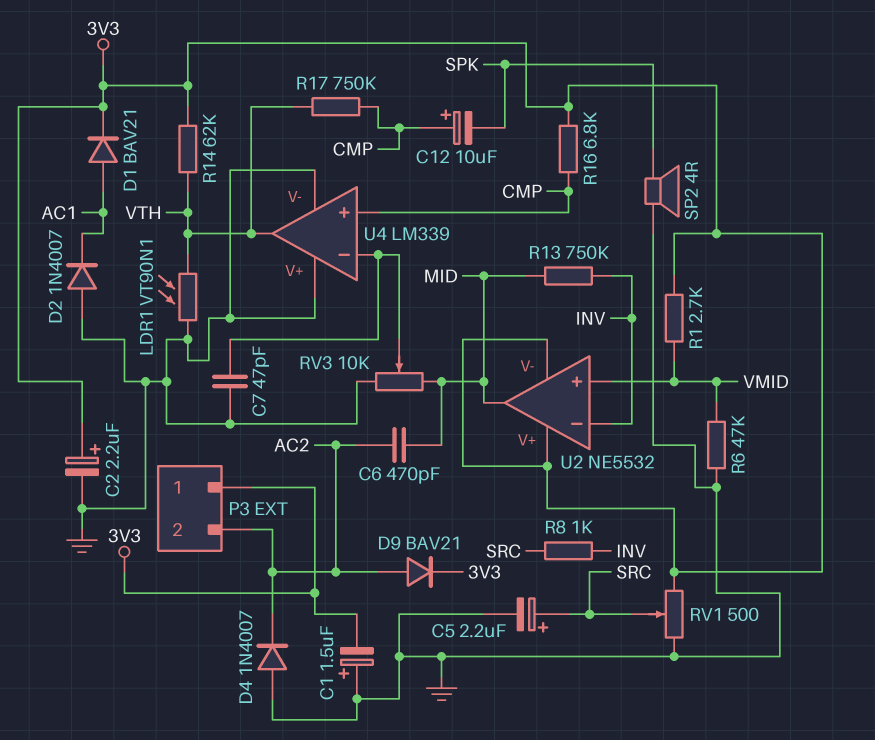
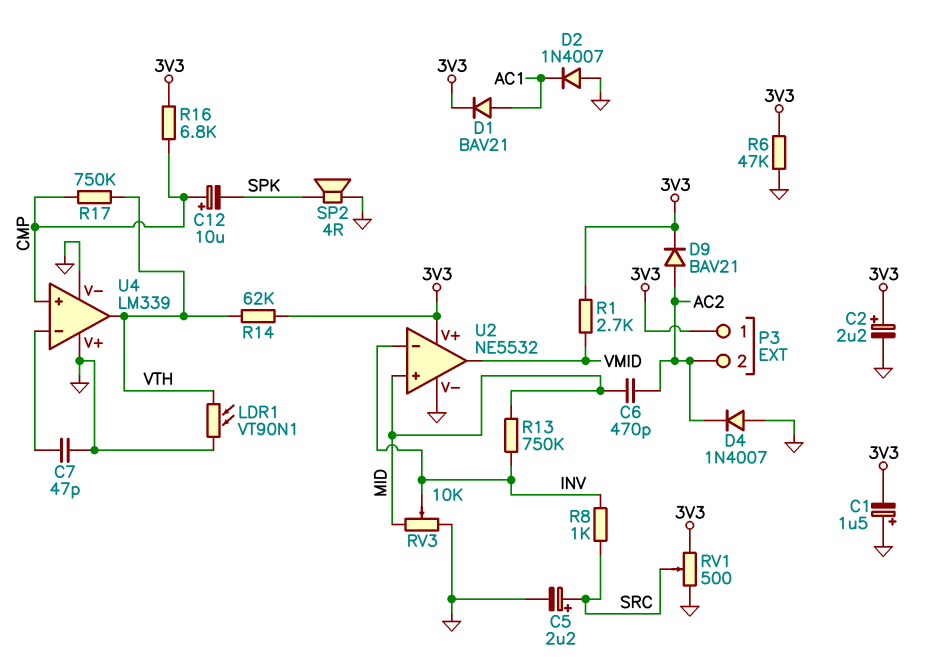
R6: 47k (GND, VMID) -> 47k (3V3, GND)
RV3: 10k (GND, MID, wiper U4/in-) -> 10k (GND, MID, wiper INV)
U2 pin V-: 3V3 -> GND
U2 pin in+: VMID -> MID
U2 pin out: MID -> VMID

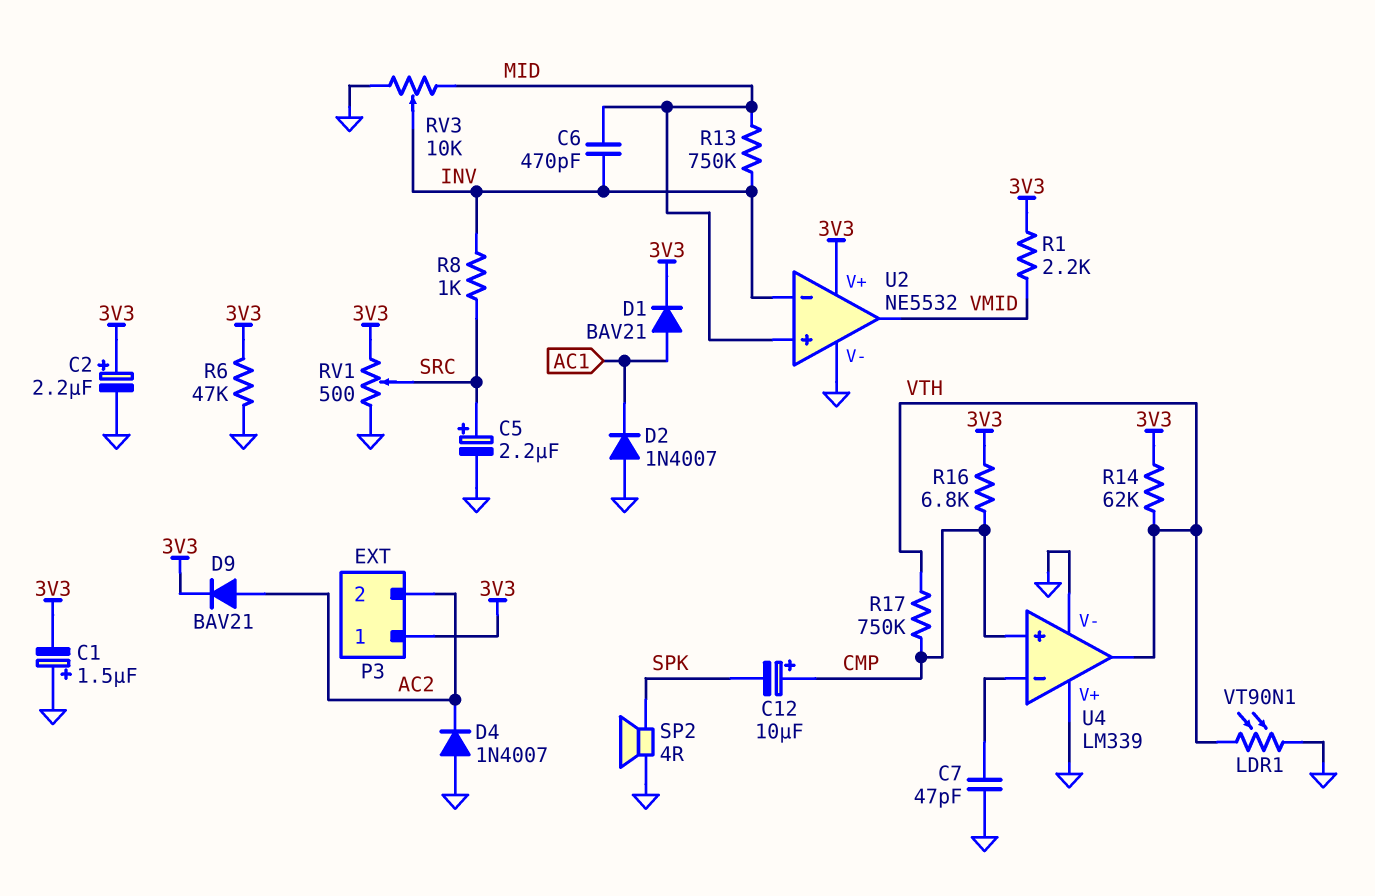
C6: 470pF (AC2, MID) -> 470pF (INV, MID)
R1: 2.7k (3V3, VMID) -> 2.2k (3V3, VMID)

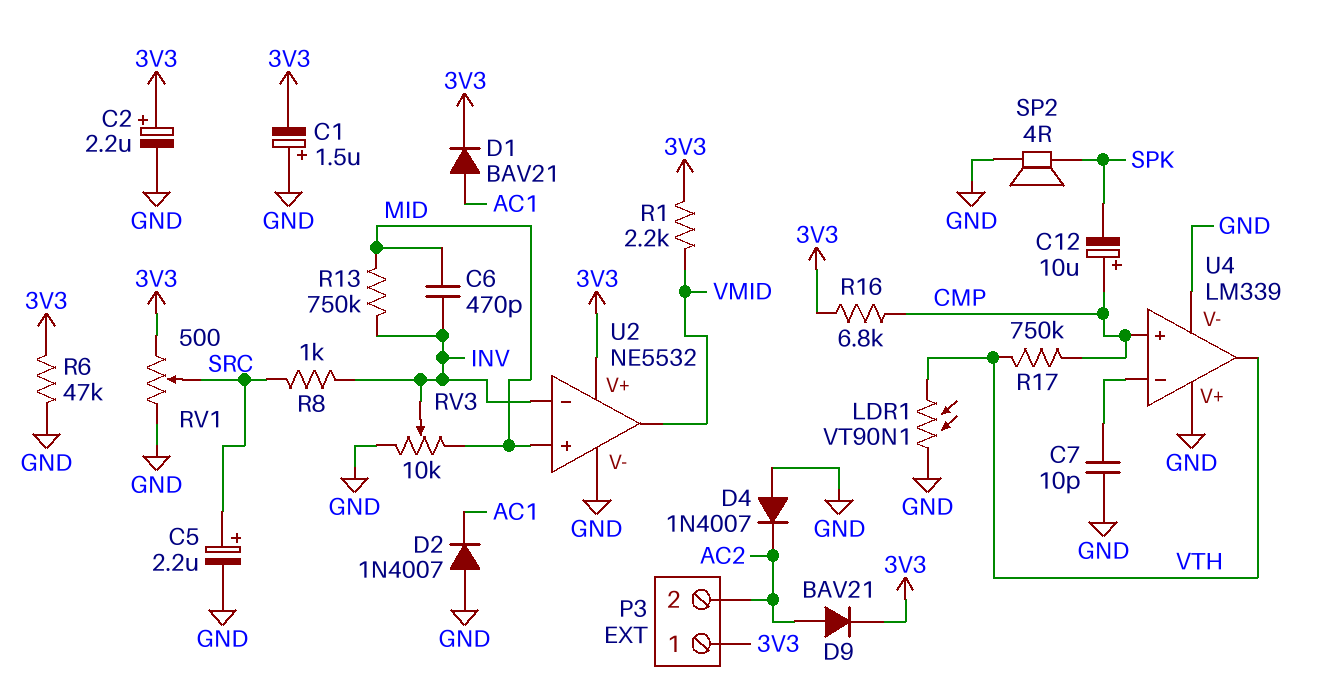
C7: 47pF (GND, U4/in-) -> 10pF (GND, U4/in-)
R14: 62k (3V3, VTH) -> none

